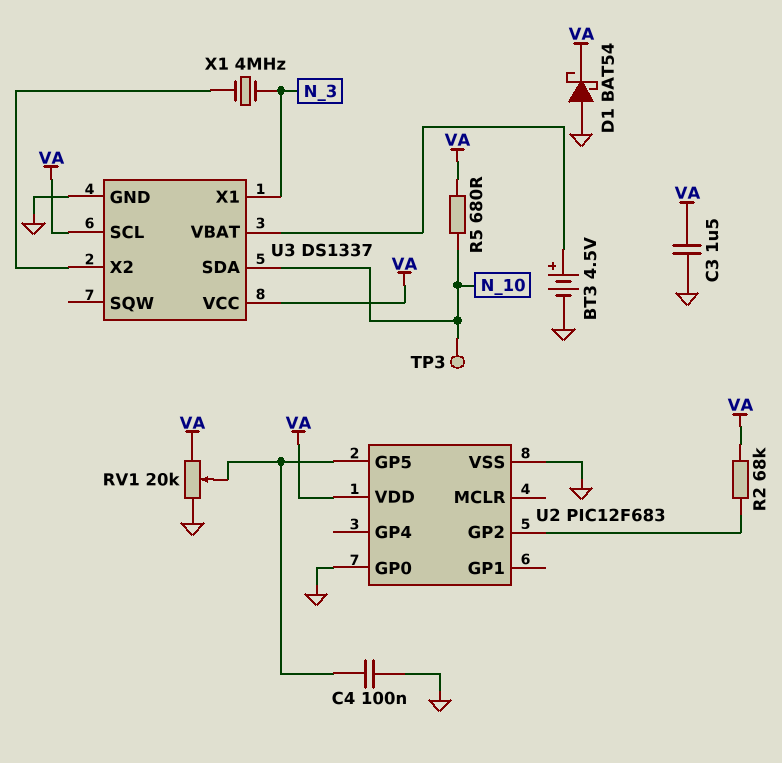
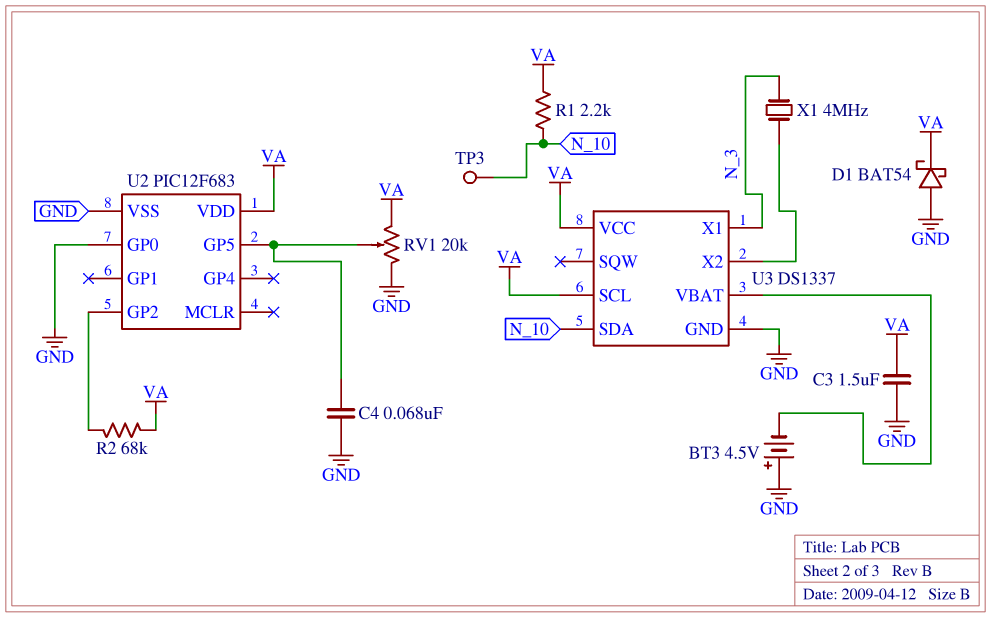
BT3: 4.5V (plus U3/VBAT, minus GND) -> 4.5V (plus GND, minus U3/VBAT)
C4: 100nF (GND, U2/GP5) -> 68nF (GND, U2/GP5)
R1: none -> 2.2k (N_10, VA)
R5: 680 (N_10, VA) -> none

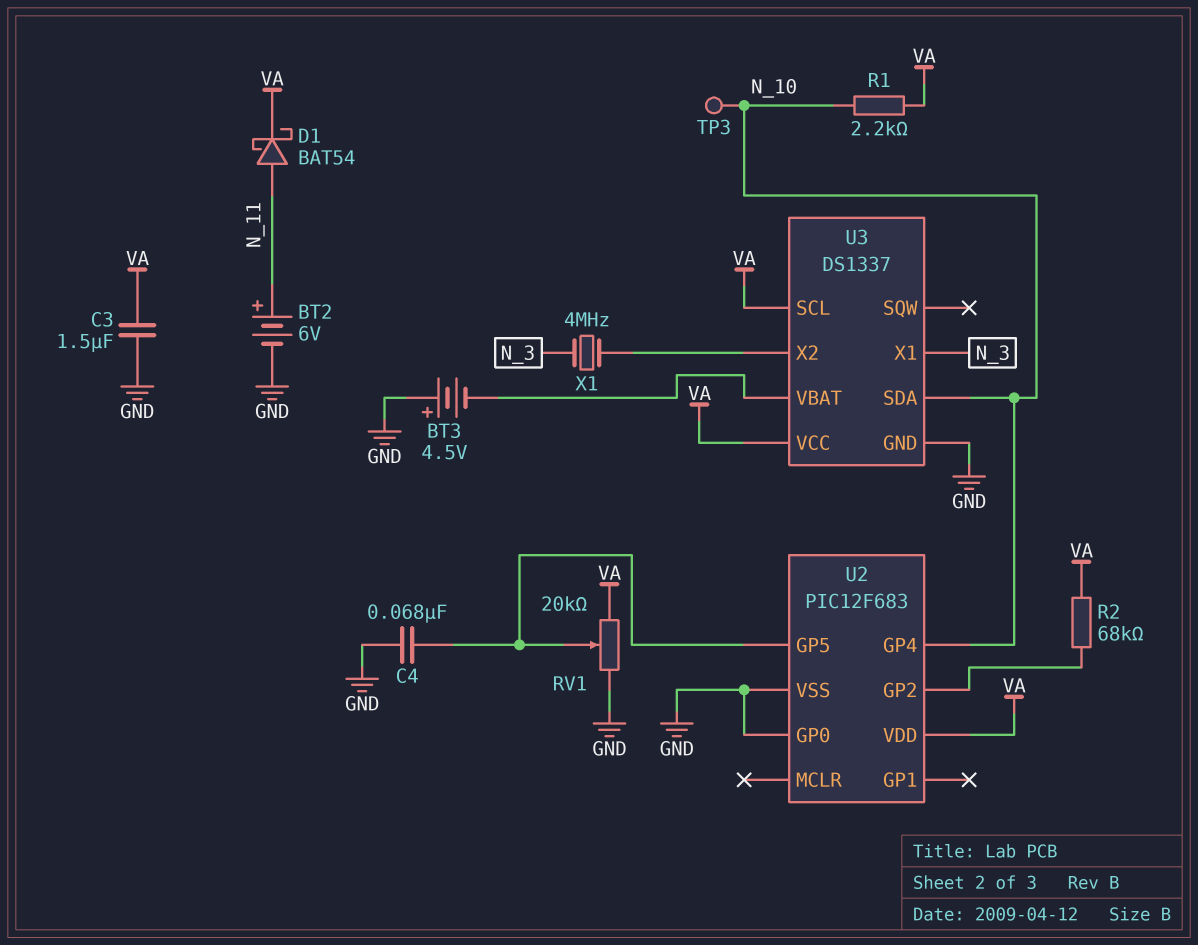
BT2: none -> 6V (plus N_11, minus GND)
D1: schottky BAT54 (A GND, K VA) -> schottky BAT54 (A N_11, K VA)
U2 pin GP4: none -> N_10

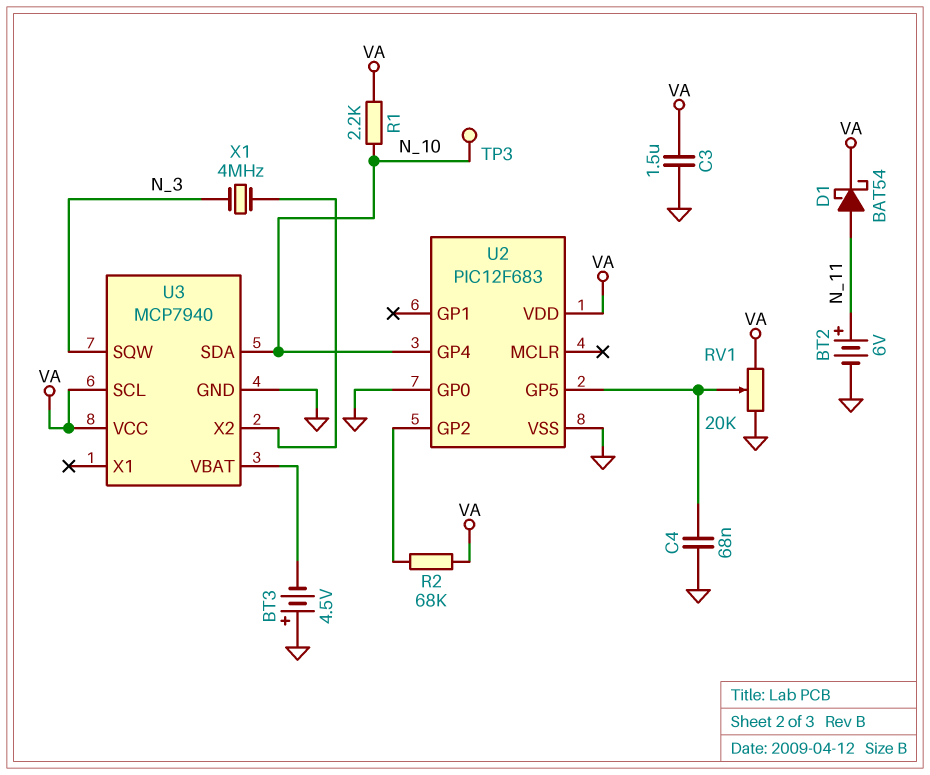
U3: DS1337 -> MCP7940
U3 pin SQW: none -> N_3
U3 pin X1: N_3 -> none

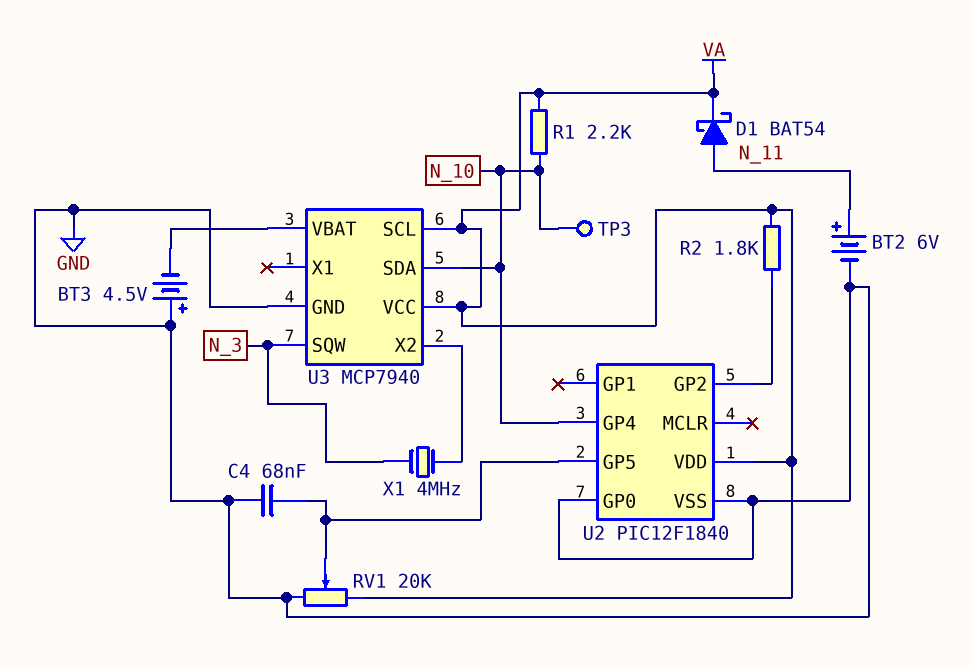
C3: 1.5uF (GND, VA) -> none
R2: 68k (U2/GP2, VA) -> 1.8k (U2/GP2, VA)
U2: PIC12F683 -> PIC12F1840

